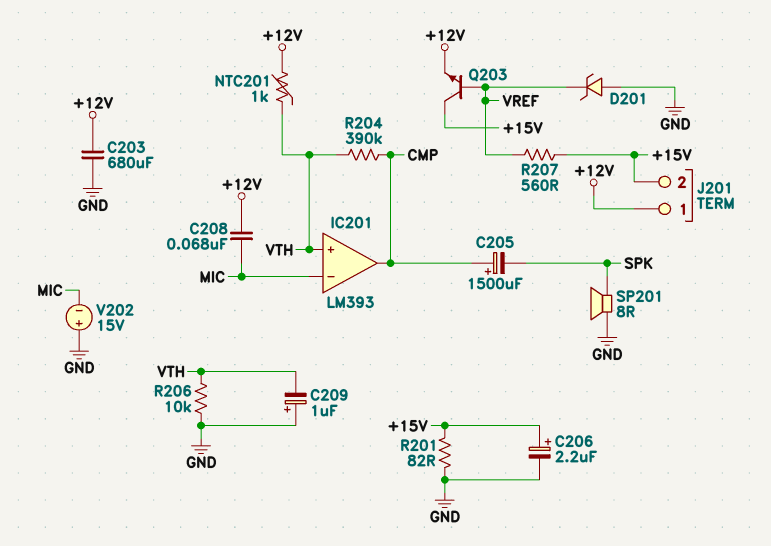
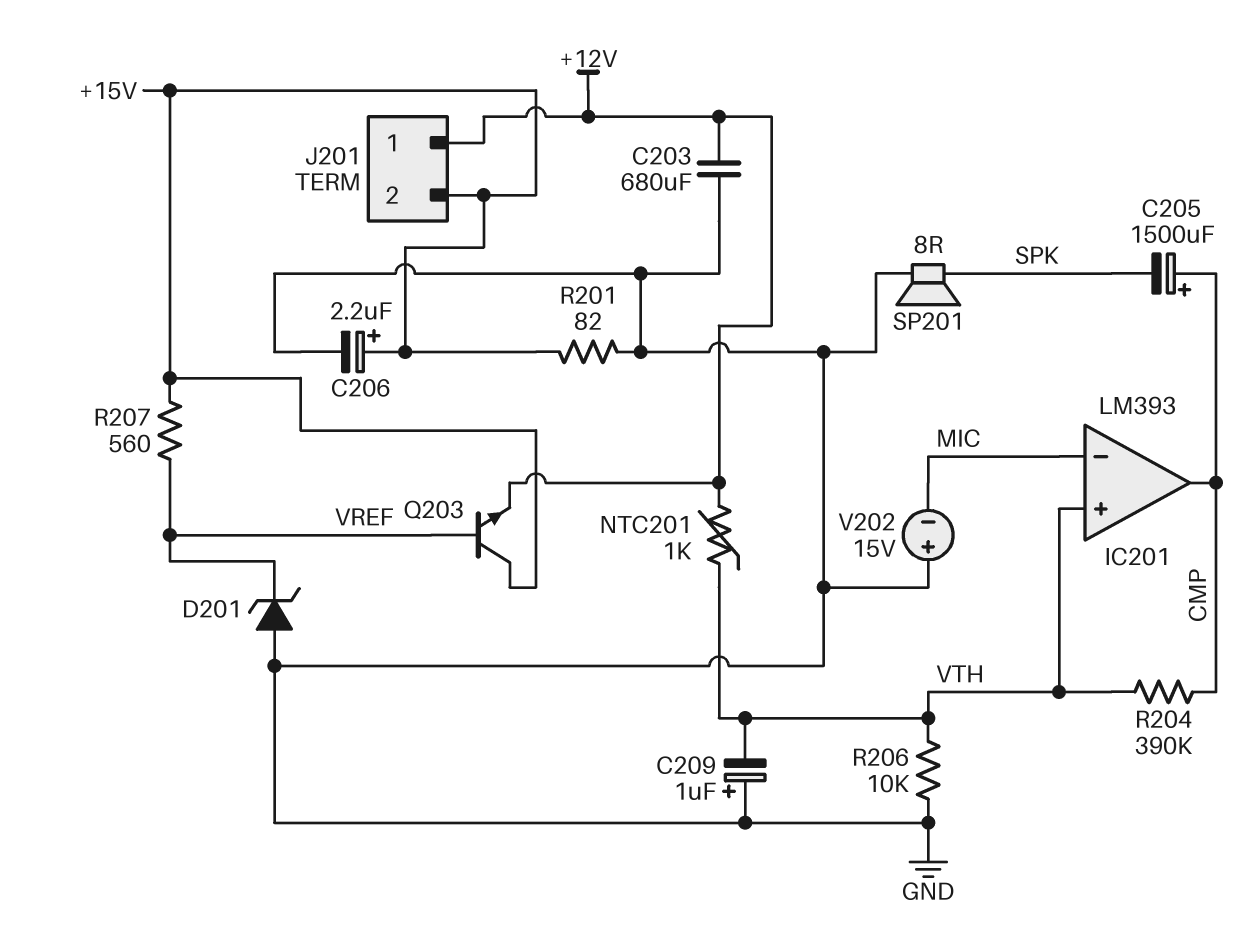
C208: 68nF (+12V, MIC) -> none

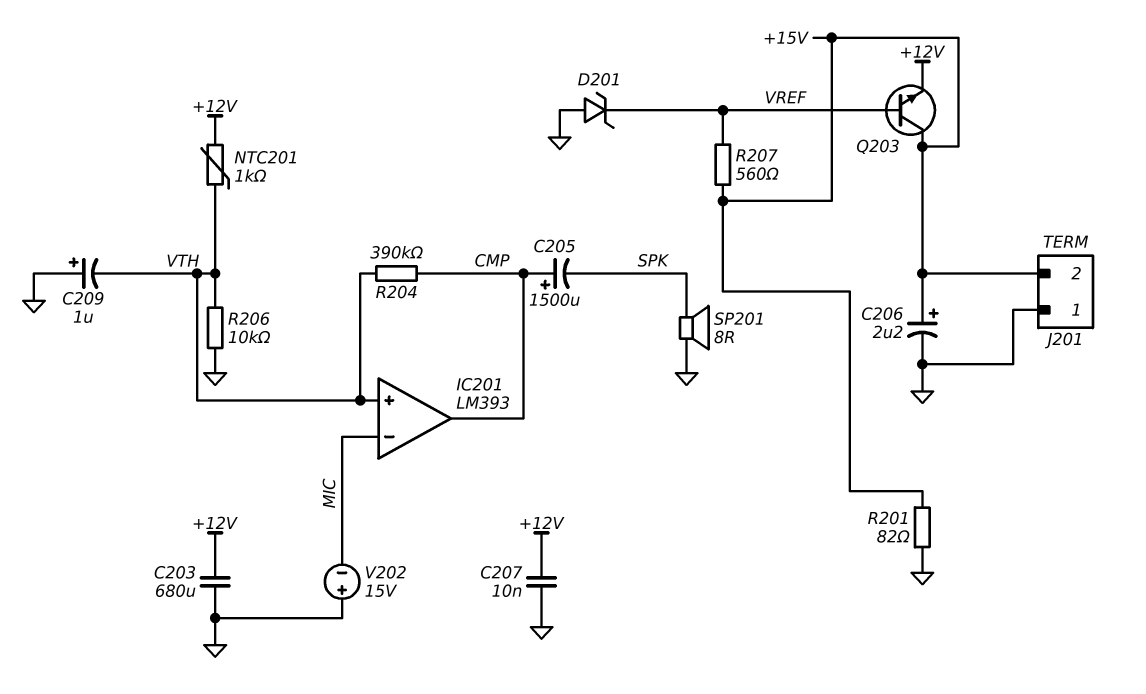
C207: none -> 10nF (+12V, GND)
J201 pin 1: +12V -> GND

